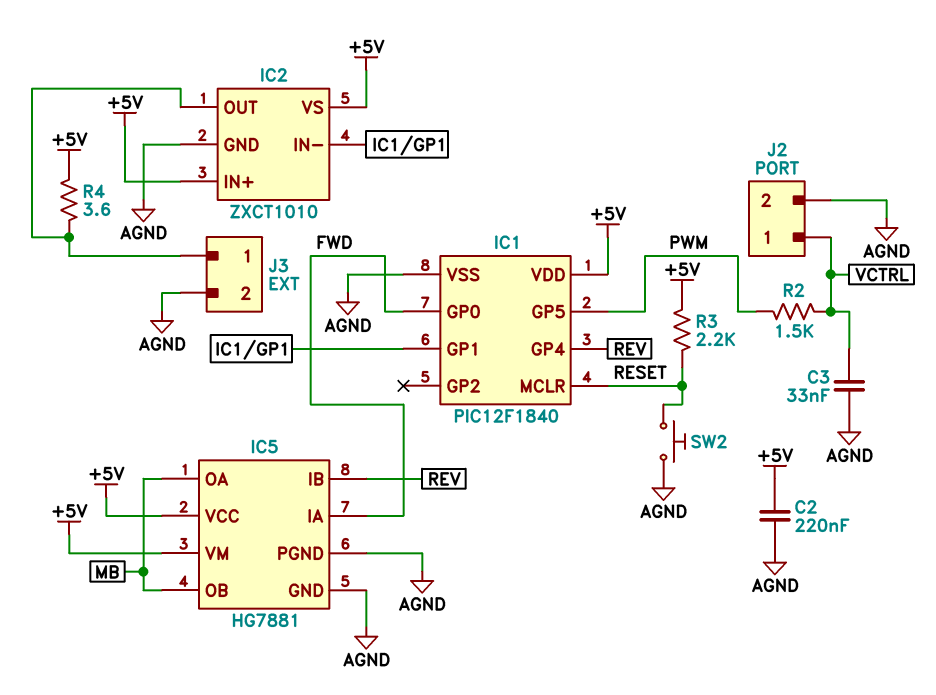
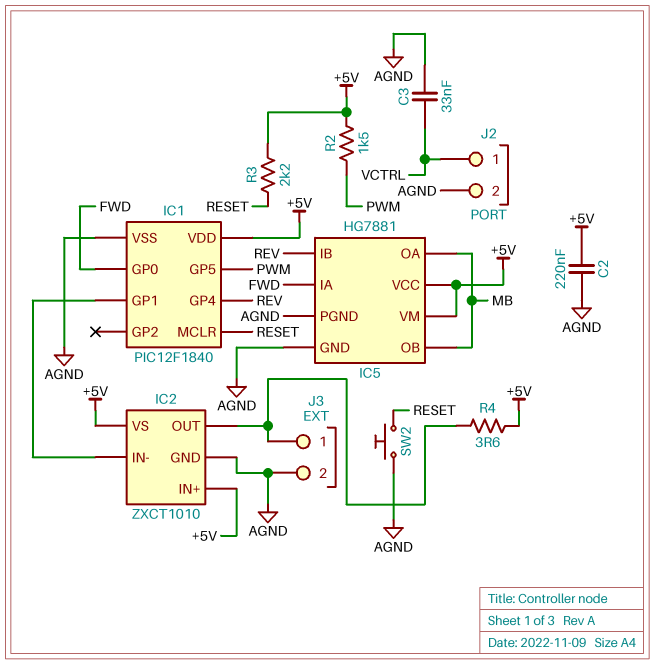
R2: 1.5k (PWM, VCTRL) -> 1.5k (+5V, PWM)

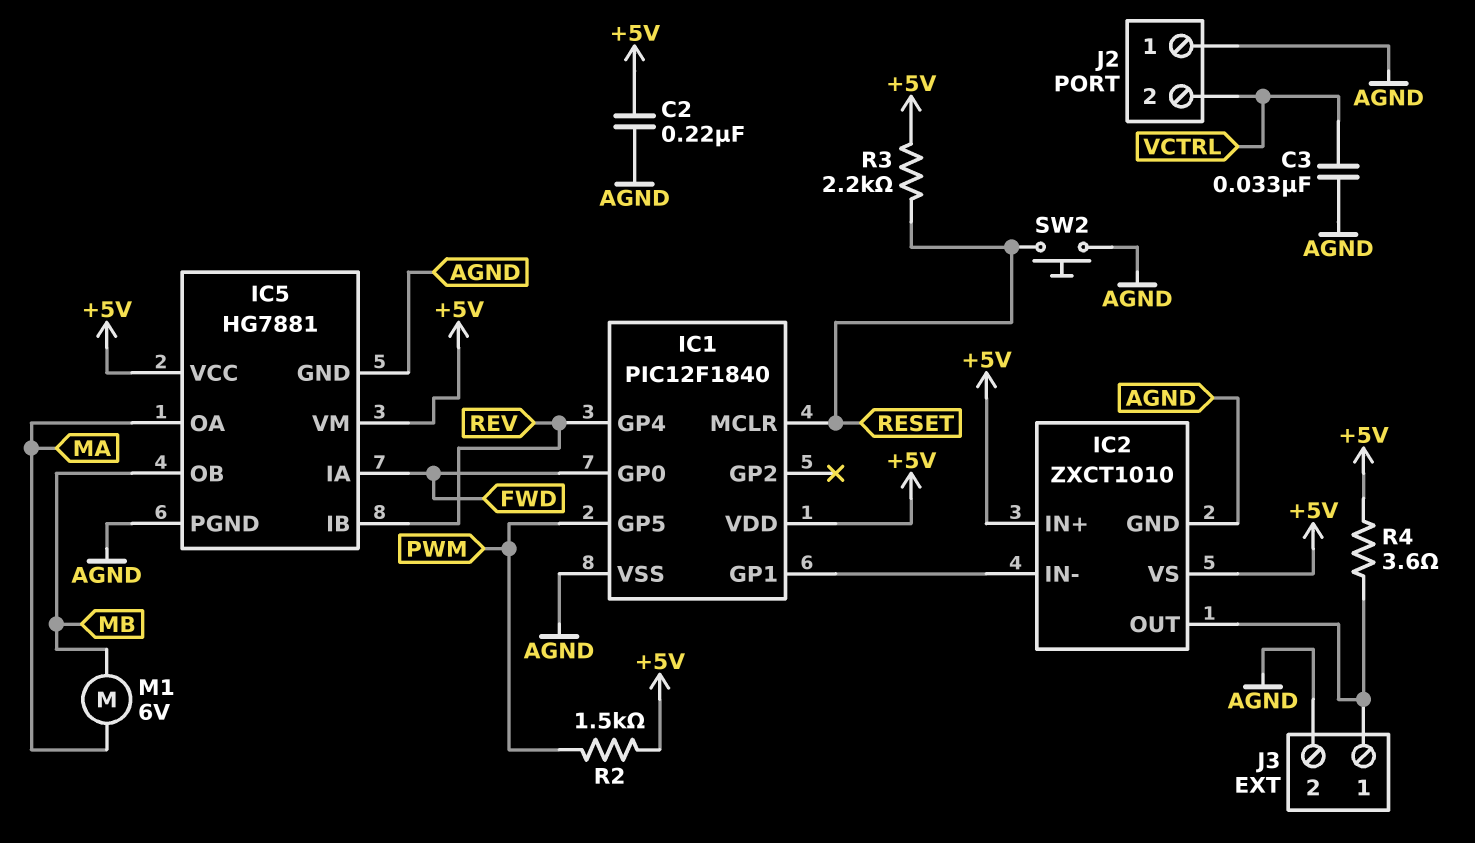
IC5 pin OA: MB -> MA
J2 pin 1: VCTRL -> AGND
J2 pin 2: AGND -> VCTRL
M1: none -> motor 6V (MA, MB)

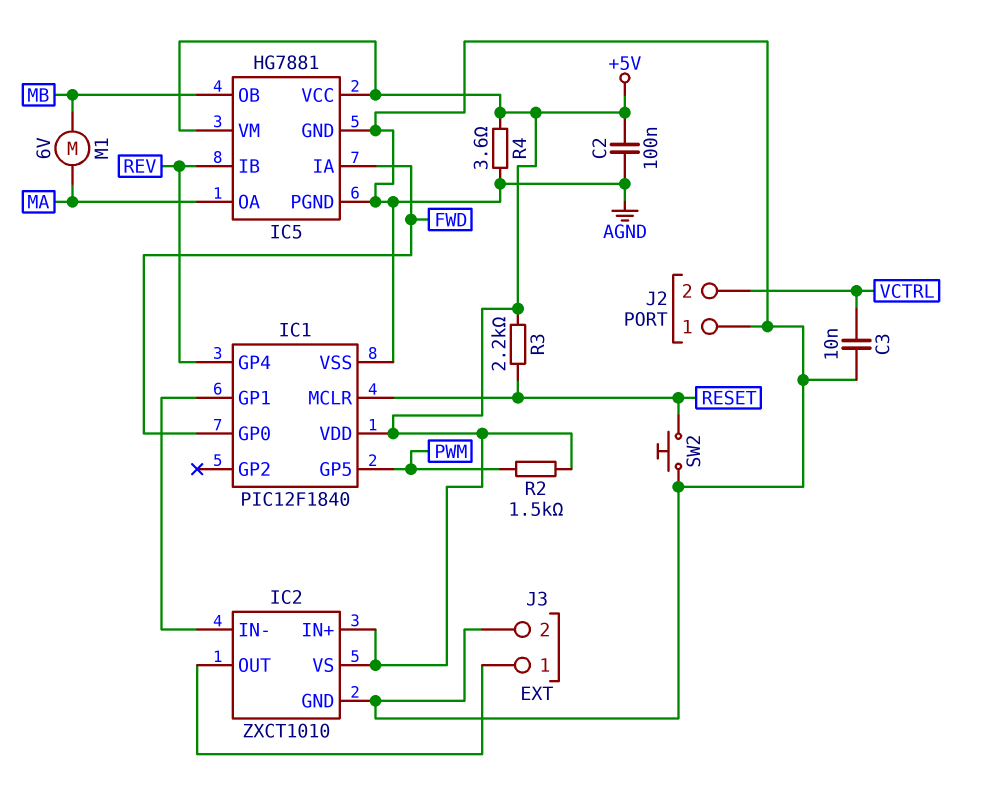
C2: 220nF (+5V, AGND) -> 100nF (+5V, AGND)
C3: 33nF (AGND, VCTRL) -> 10nF (AGND, VCTRL)
R4: 3.6 (+5V, IC2/OUT) -> 3.6 (+5V, AGND)

